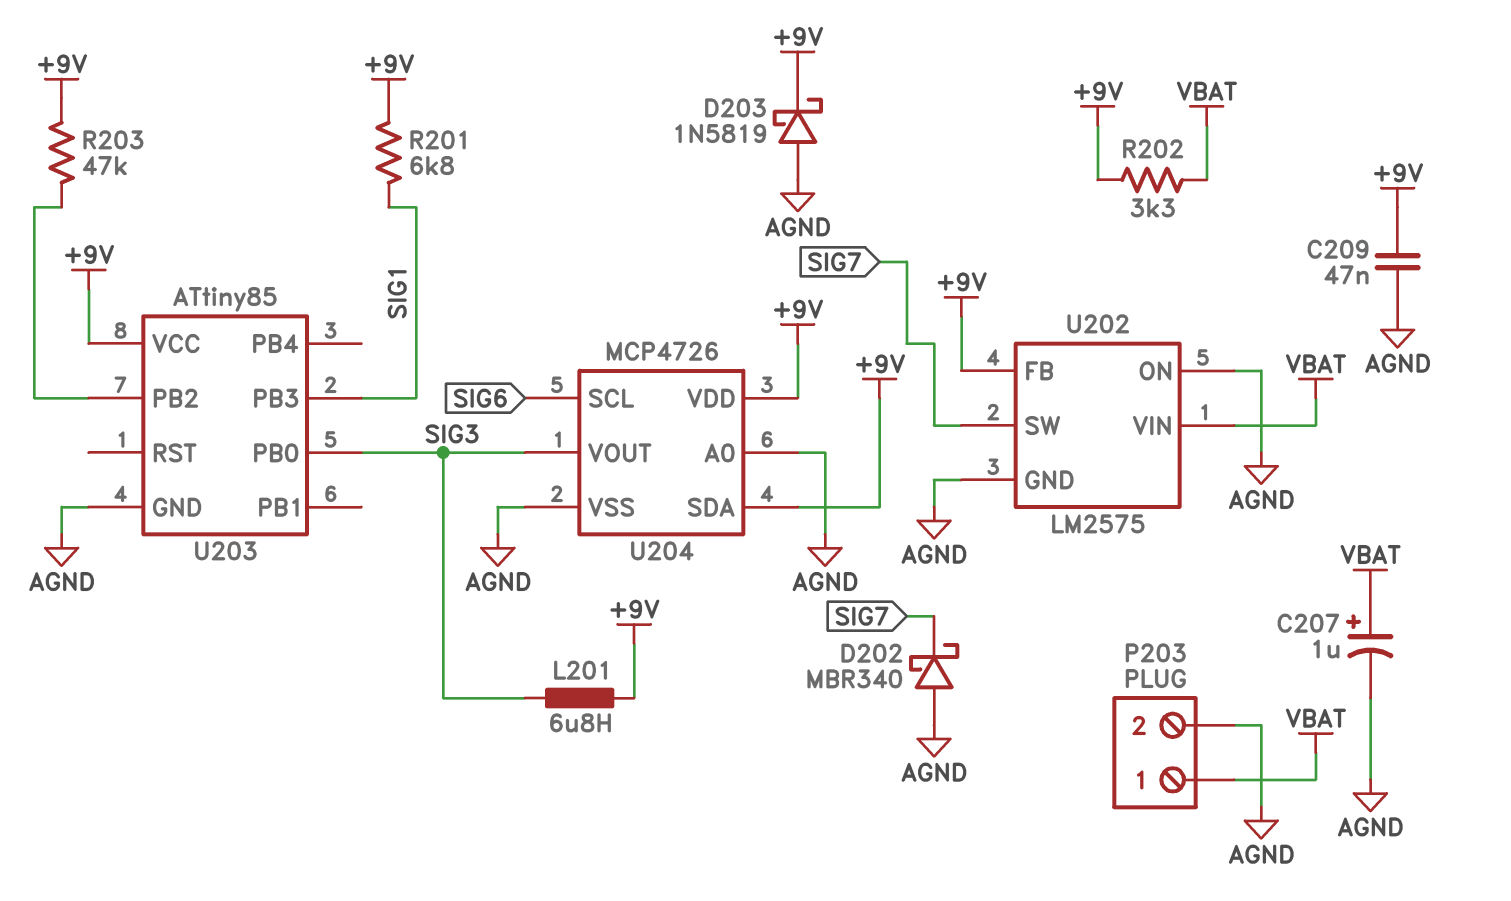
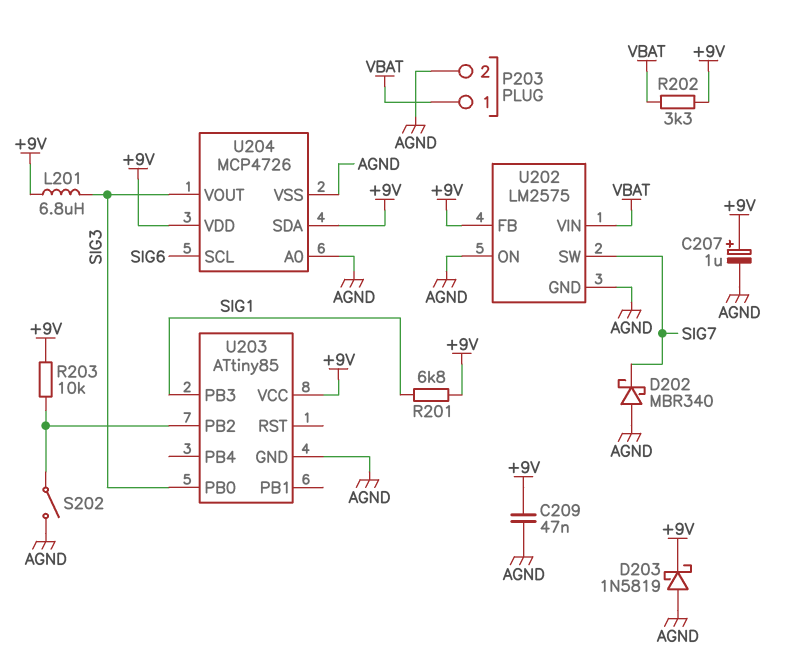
C207: 1uF (plus VBAT, minus AGND) -> 1uF (plus +9V, minus AGND)
R203: 47k (+9V, U203/PB2) -> 10k (+9V, U203/PB2)
S202: none -> switch (AGND, U203/PB2)

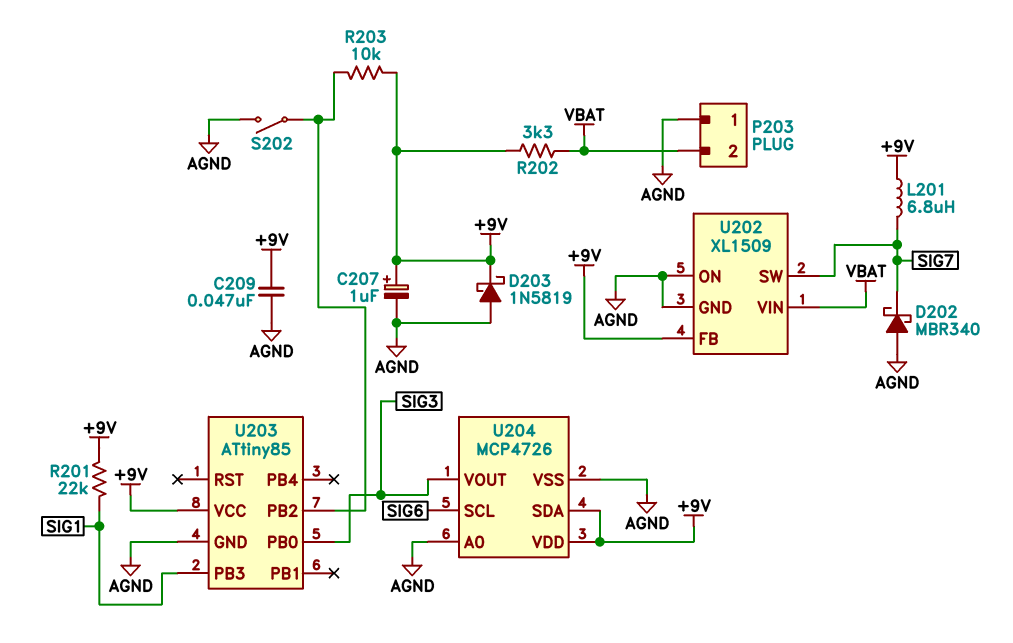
L201: 6.8uH (+9V, SIG3) -> 6.8uH (+9V, SIG7)
P203 pin 1: VBAT -> AGND
P203 pin 2: AGND -> VBAT
R201: 6.8k (+9V, SIG1) -> 22k (+9V, SIG1)
U202: LM2575 -> XL1509

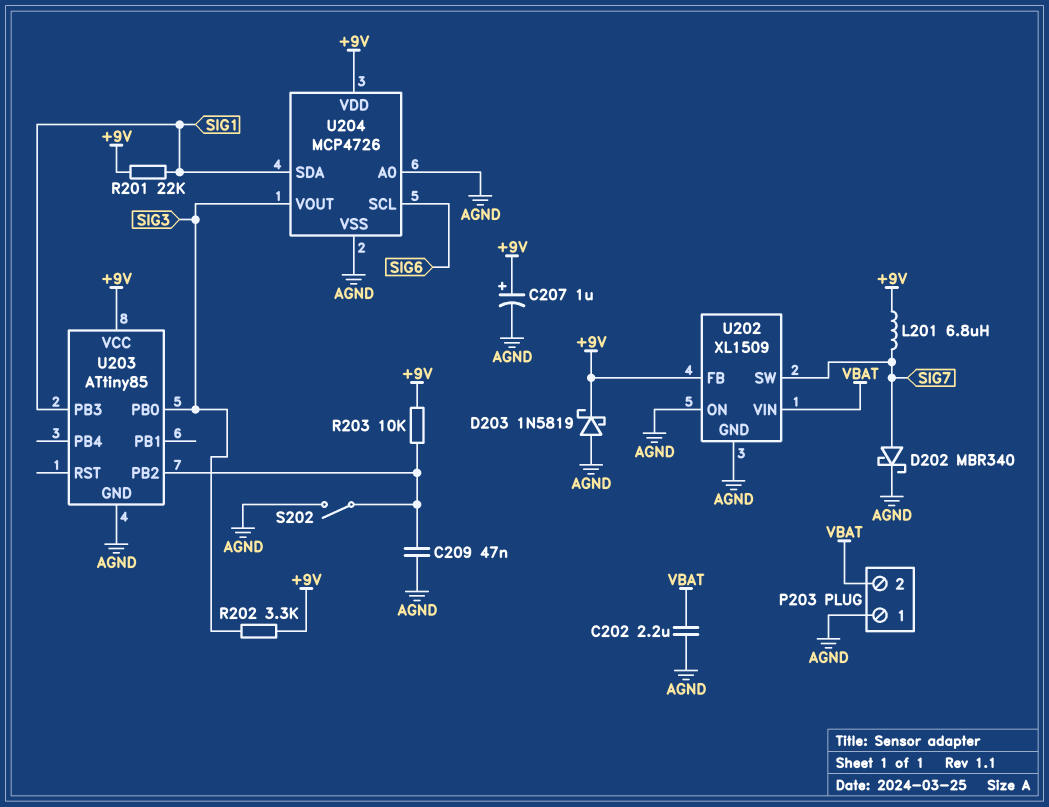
C202: none -> 2.2uF (AGND, VBAT)
C209: 47nF (+9V, AGND) -> 47nF (AGND, U203/PB2)
D202: schottky MBR340 (A AGND, K SIG7) -> schottky MBR340 (A SIG7, K AGND)
R202: 3.3k (+9V, VBAT) -> 3.3k (+9V, SIG3)
U204 pin SDA: +9V -> SIG1

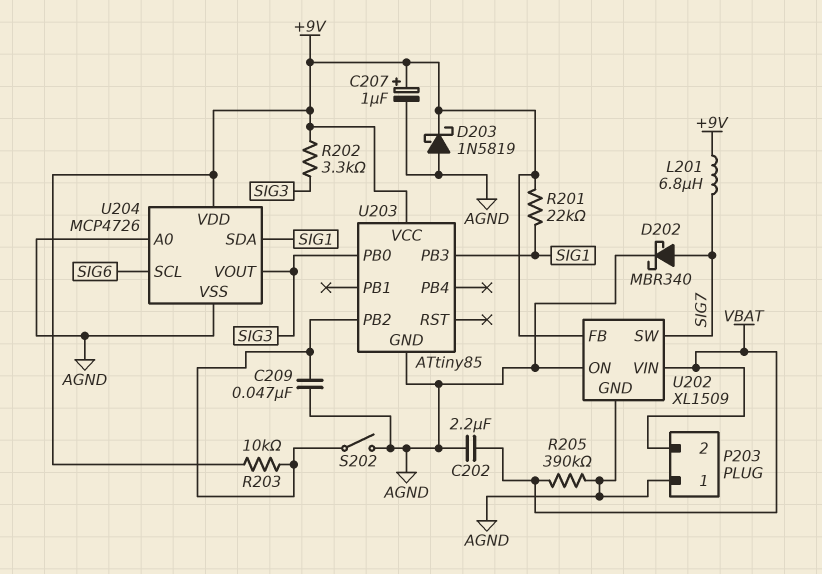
R205: none -> 390k (AGND, VBAT)

